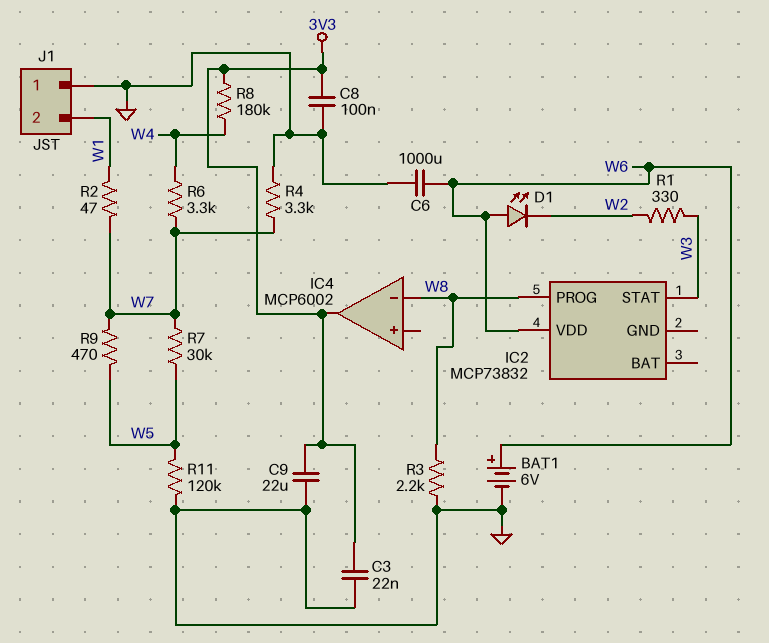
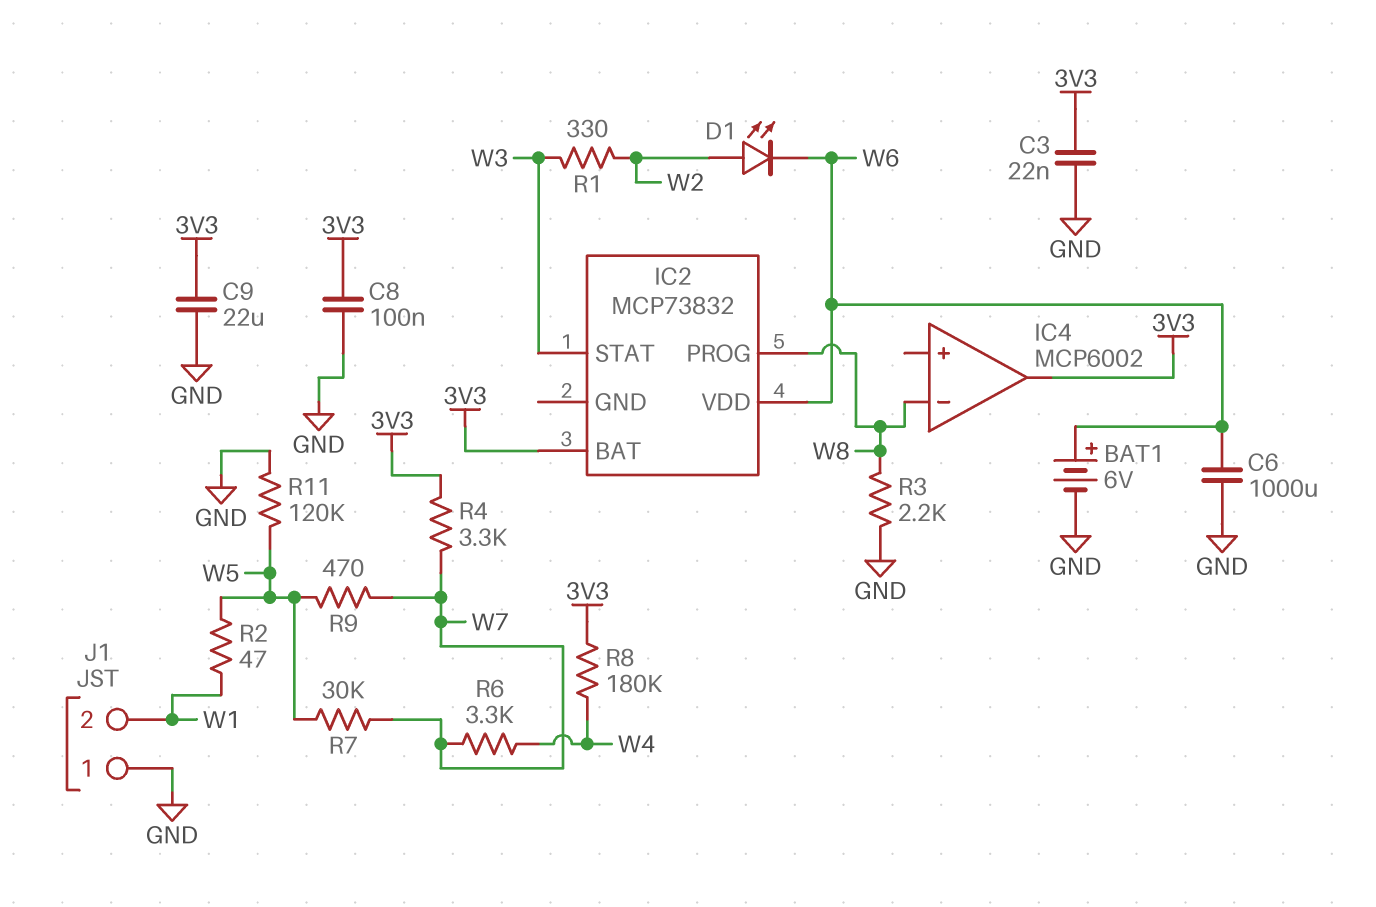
D1: LED (A W6, K W2) -> LED (A W2, K W6)
IC2 pin BAT: none -> 3V3
R2: 47 (W1, W7) -> 47 (W1, W5)
R4: 3.3k (GND, W7) -> 3.3k (3V3, W7)

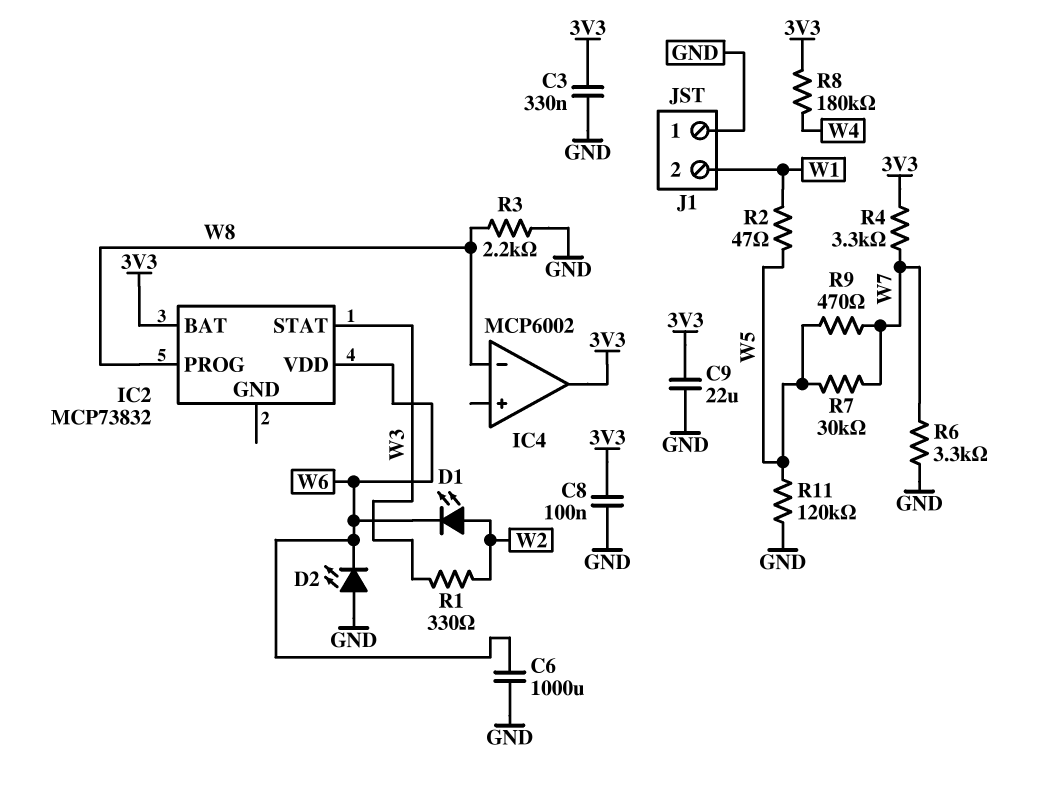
BAT1: 6V (plus W6, minus GND) -> none
C3: 22nF (3V3, GND) -> 330nF (3V3, GND)
D2: none -> LED (A GND, K W6)
R6: 3.3k (W4, W7) -> 3.3k (GND, W7)

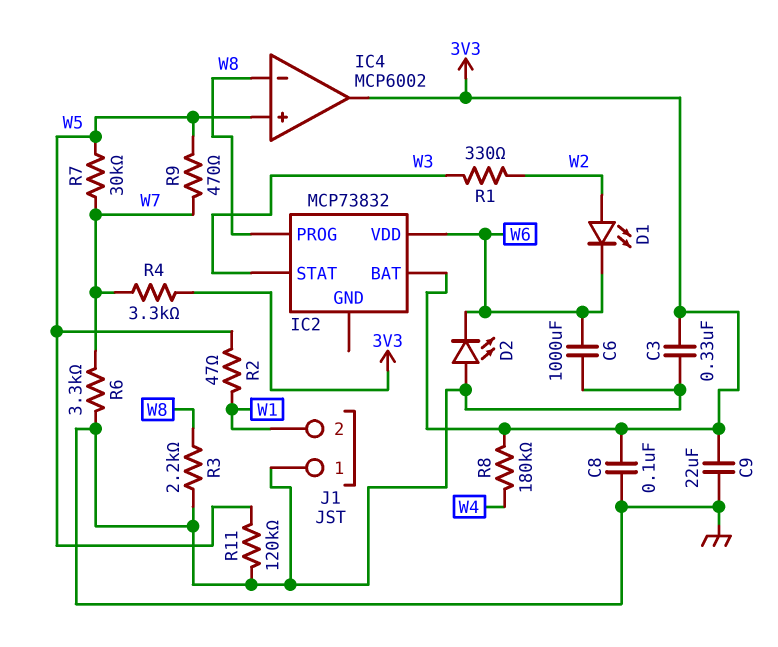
IC4 pin in+: none -> W5

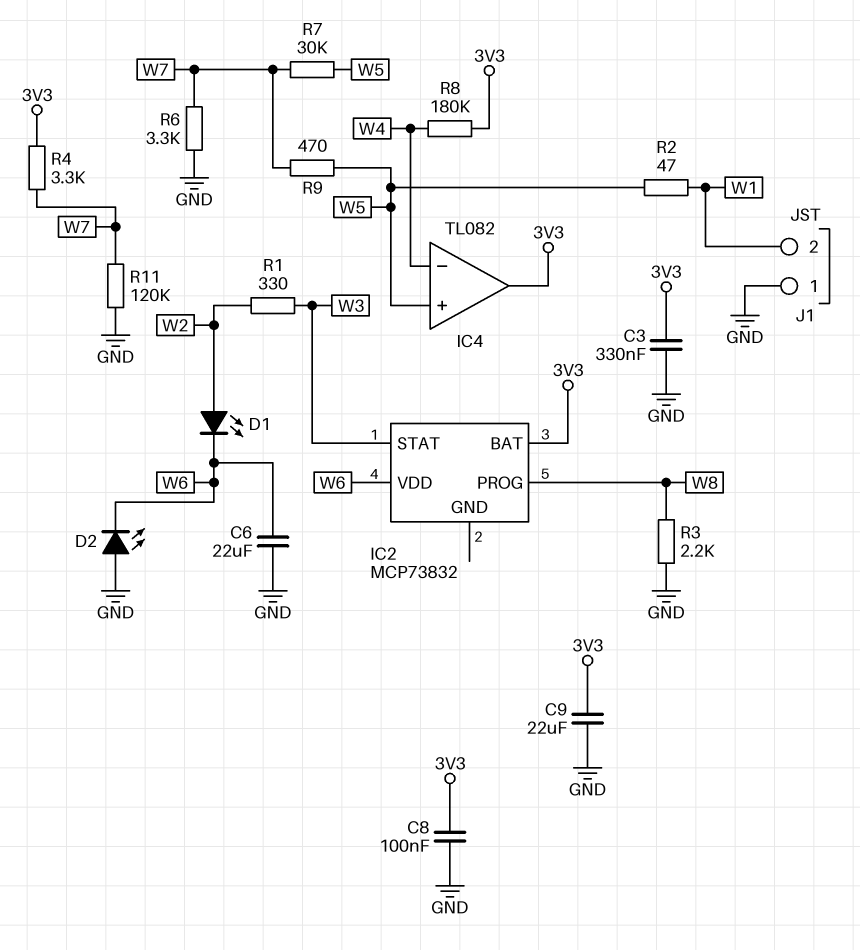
C6: 1000uF (GND, W6) -> 22uF (GND, W6)
IC4: MCP6002 -> TL082
IC4 pin in-: W8 -> W4
R11: 120k (GND, W5) -> 120k (GND, W7)

